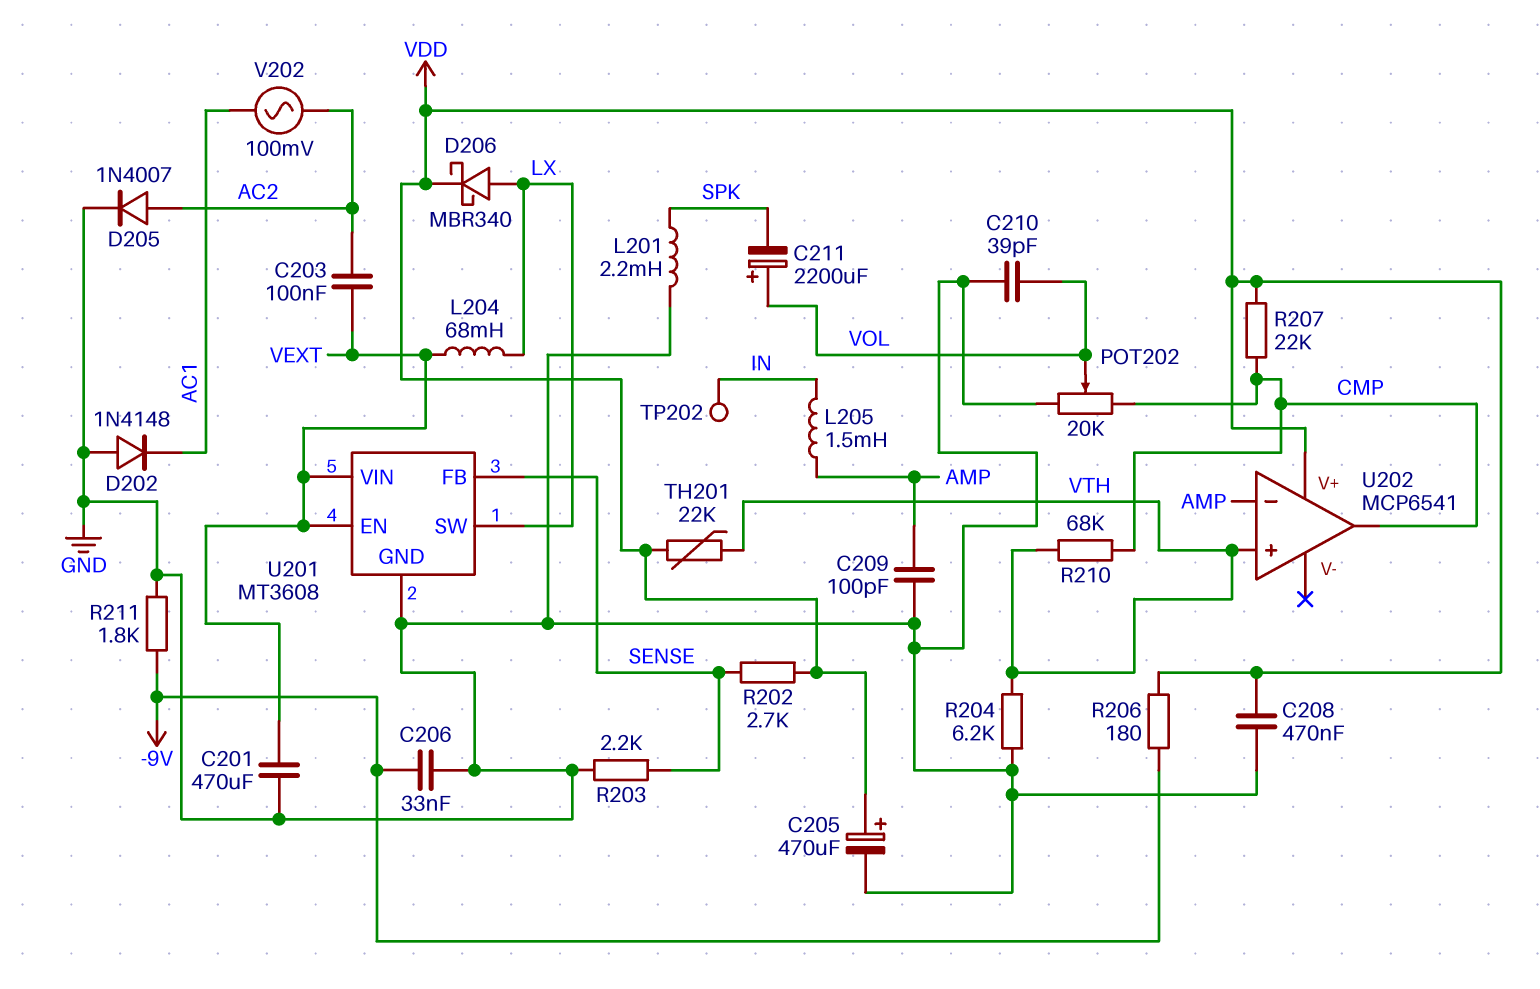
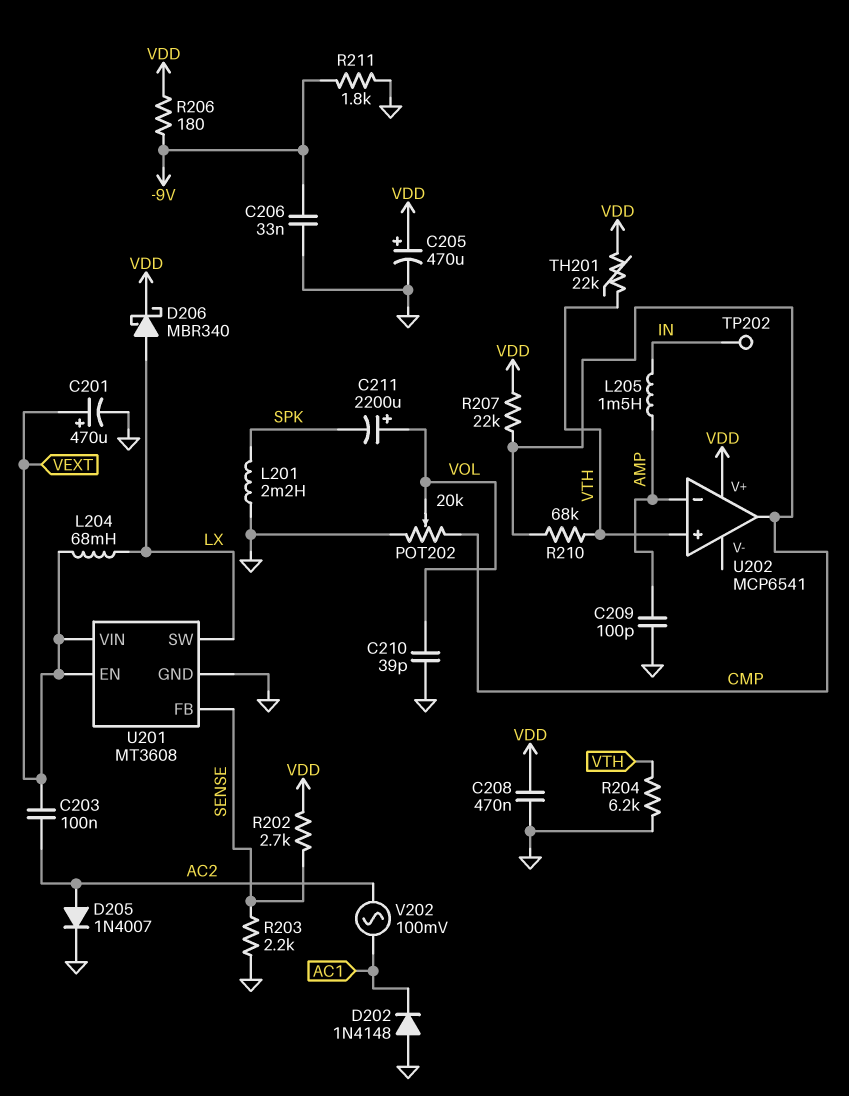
C201: 470uF (GND, VEXT) -> 470uF (plus VEXT, minus GND)

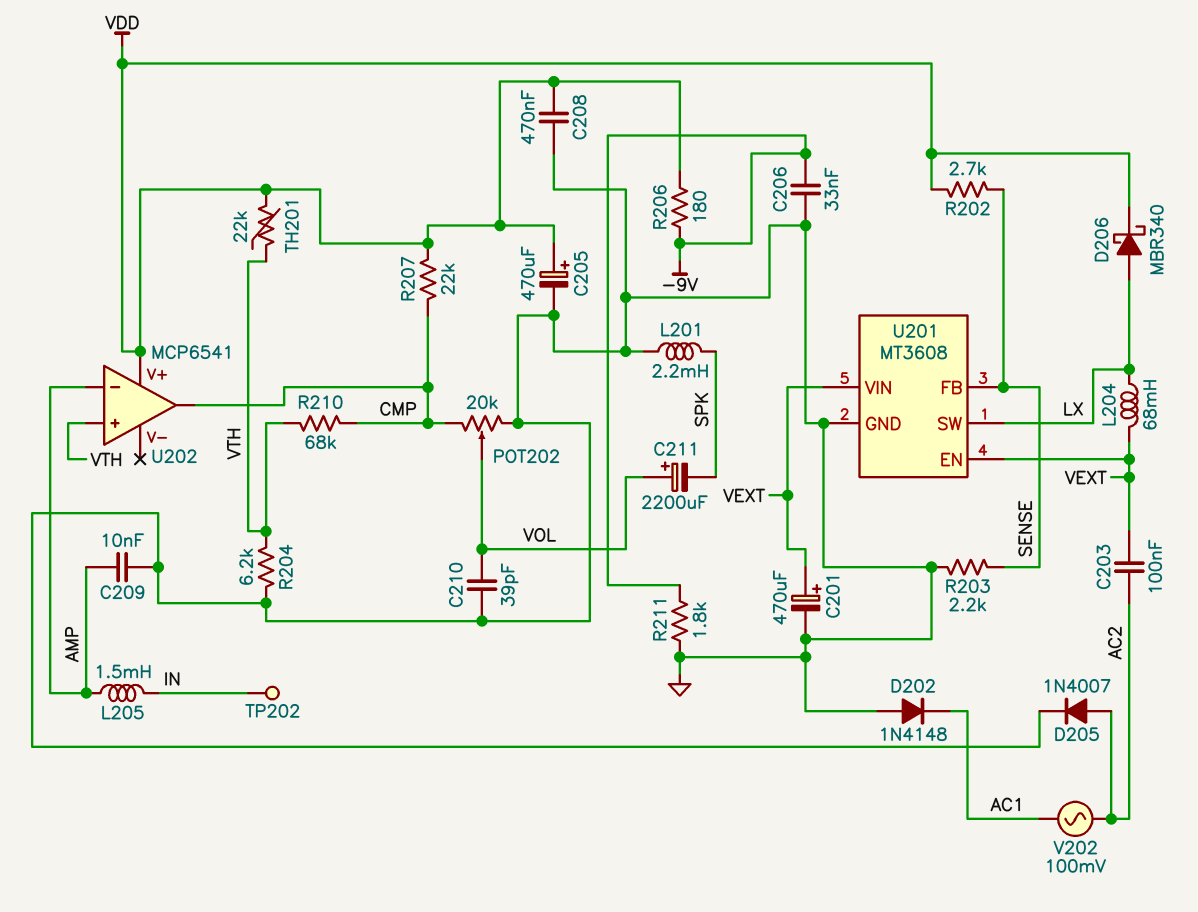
C209: 100pF (AMP, GND) -> 10nF (AMP, GND)

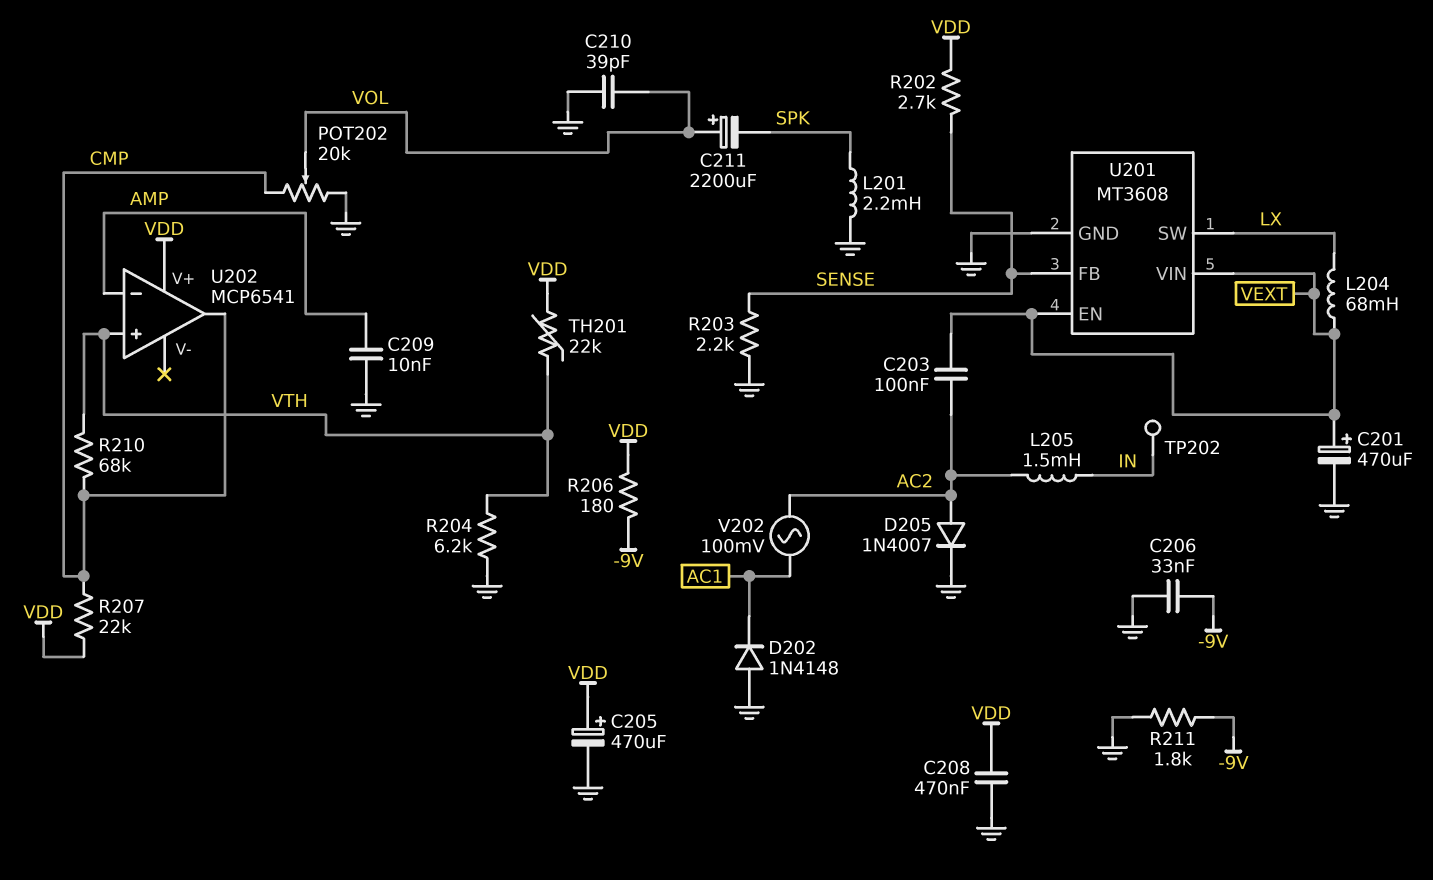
D206: schottky MBR340 (A LX, K VDD) -> none
L205: 1.5mH (AMP, IN) -> 1.5mH (AC2, IN)

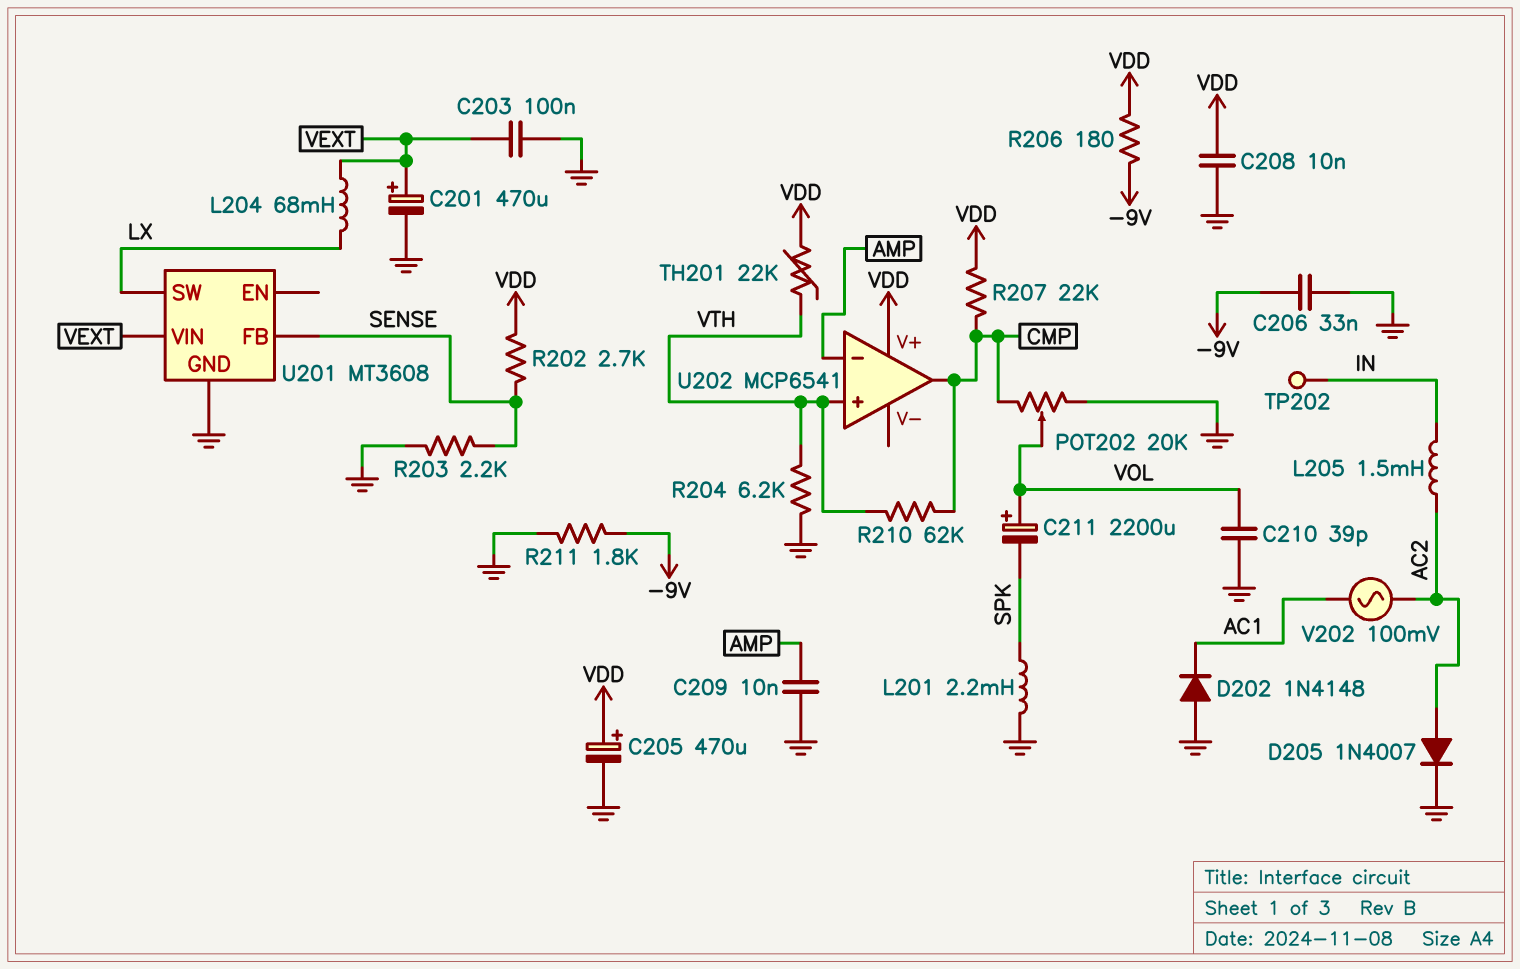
C203: 100nF (AC2, VEXT) -> 100nF (GND, VEXT)
C208: 470nF (GND, VDD) -> 10nF (GND, VDD)
R210: 68k (CMP, VTH) -> 62k (CMP, VTH)
U201 pin EN: VEXT -> none

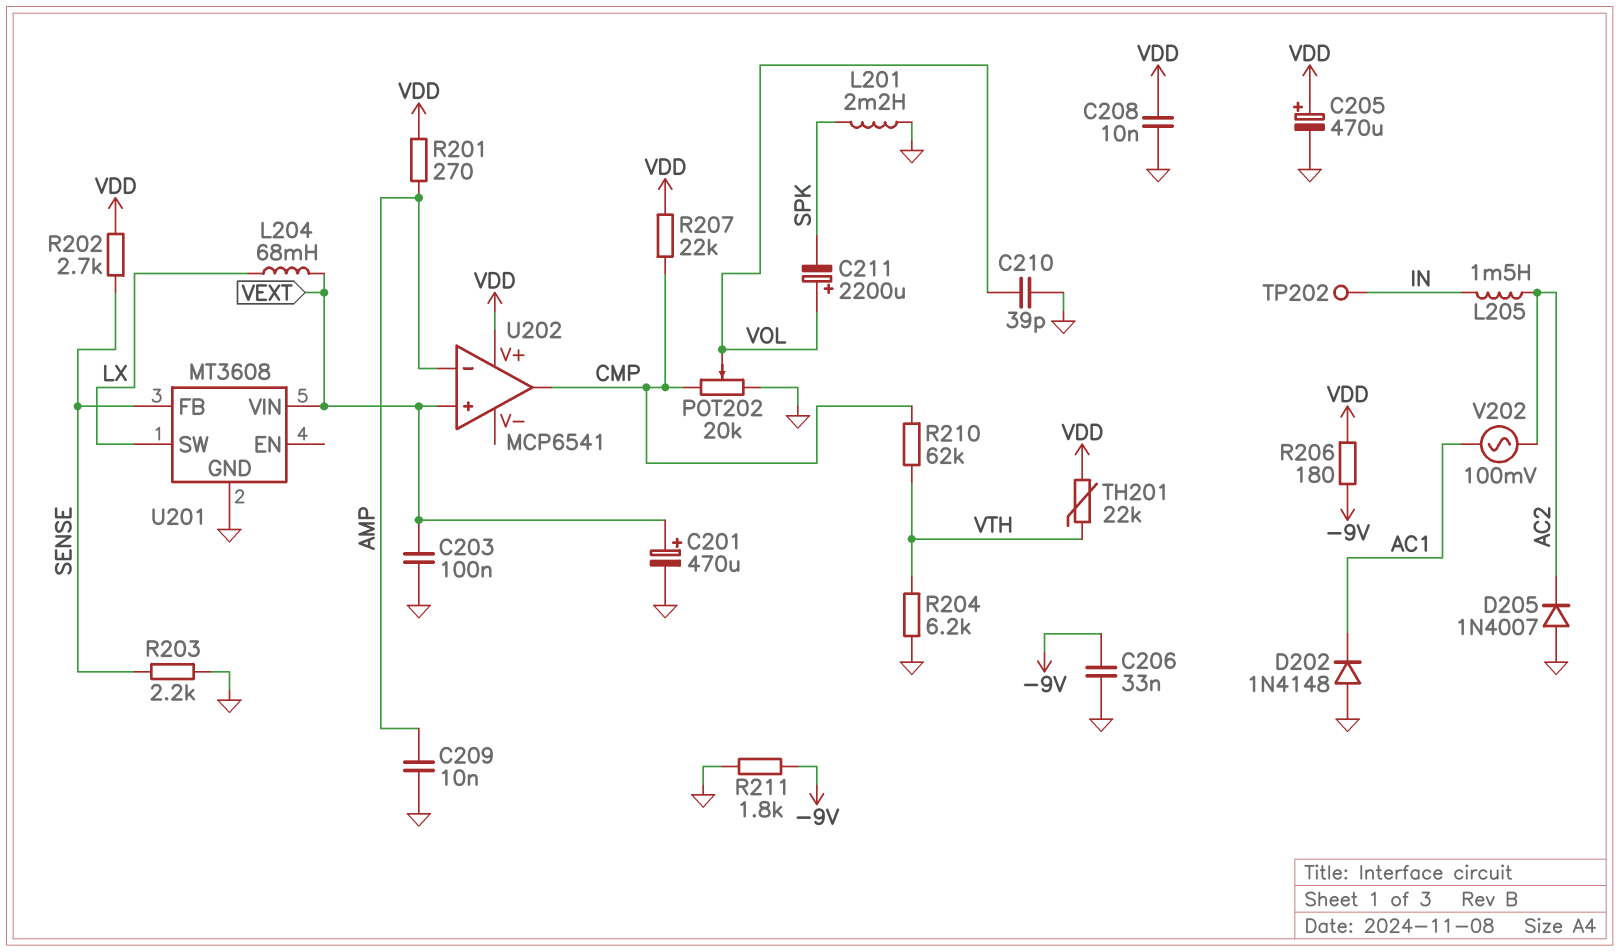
D205: diode 1N4007 (A AC2, K GND) -> diode 1N4007 (A GND, K AC2)
R201: none -> 270 (AMP, VDD)
U202 pin in+: VTH -> VEXT

